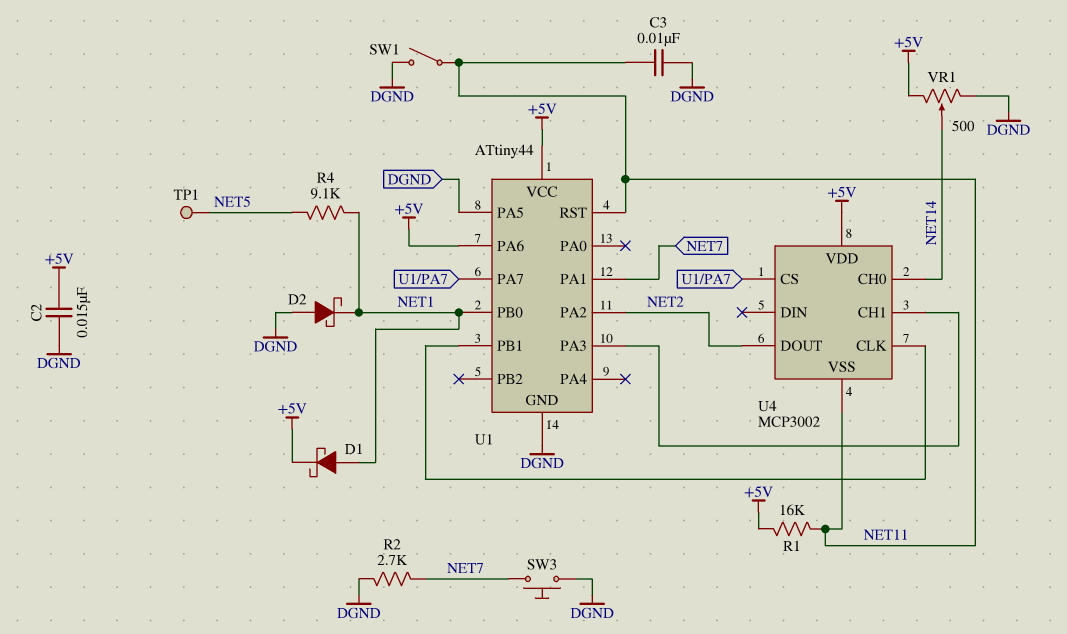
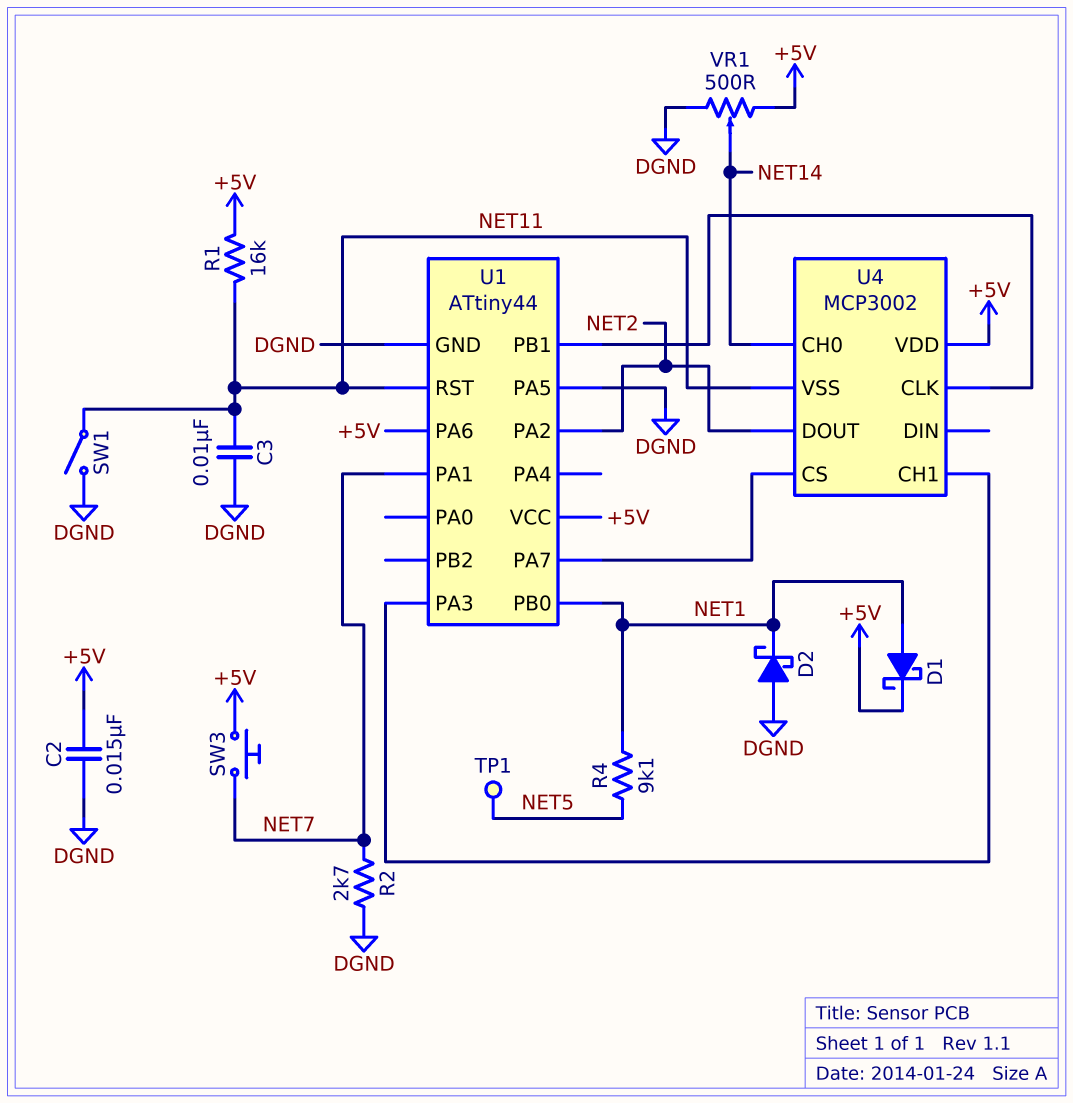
SW3: button (DGND, NET7) -> button (+5V, NET7)

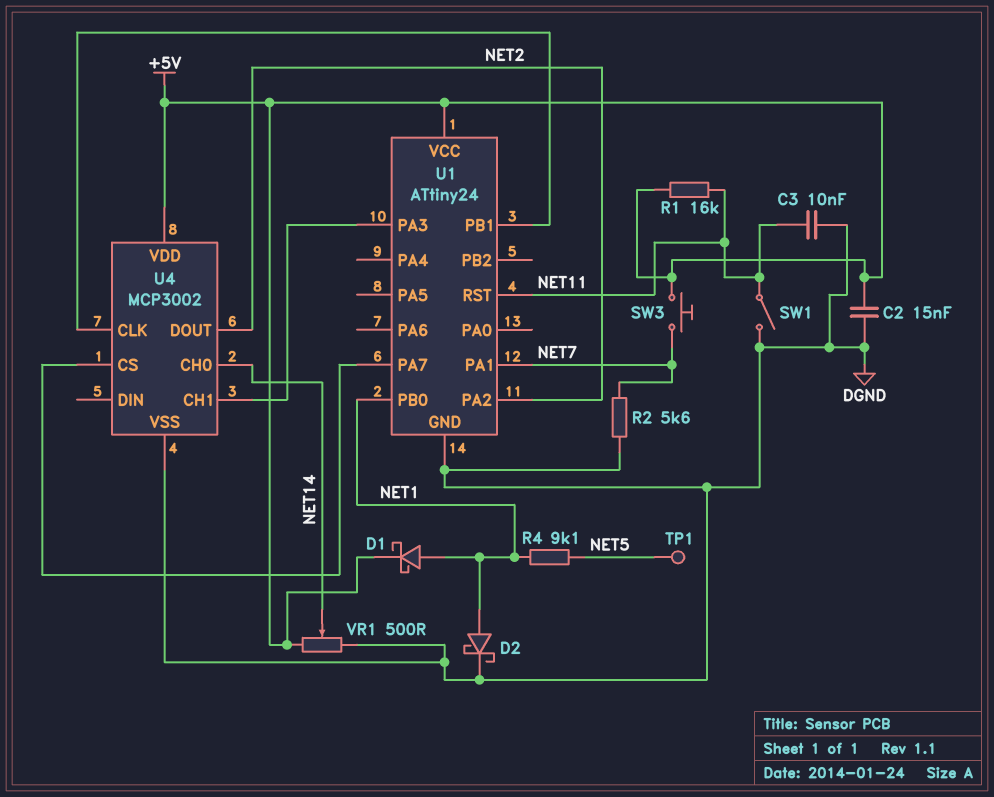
D2: schottky (A DGND, K NET1) -> schottky (A NET1, K DGND)
R2: 2.7k (DGND, NET7) -> 5.6k (DGND, NET7)
U1: ATtiny44 -> ATtiny24
U1 pin PA5: DGND -> none
U1 pin PA6: +5V -> none
U4 pin VSS: NET11 -> DGND

